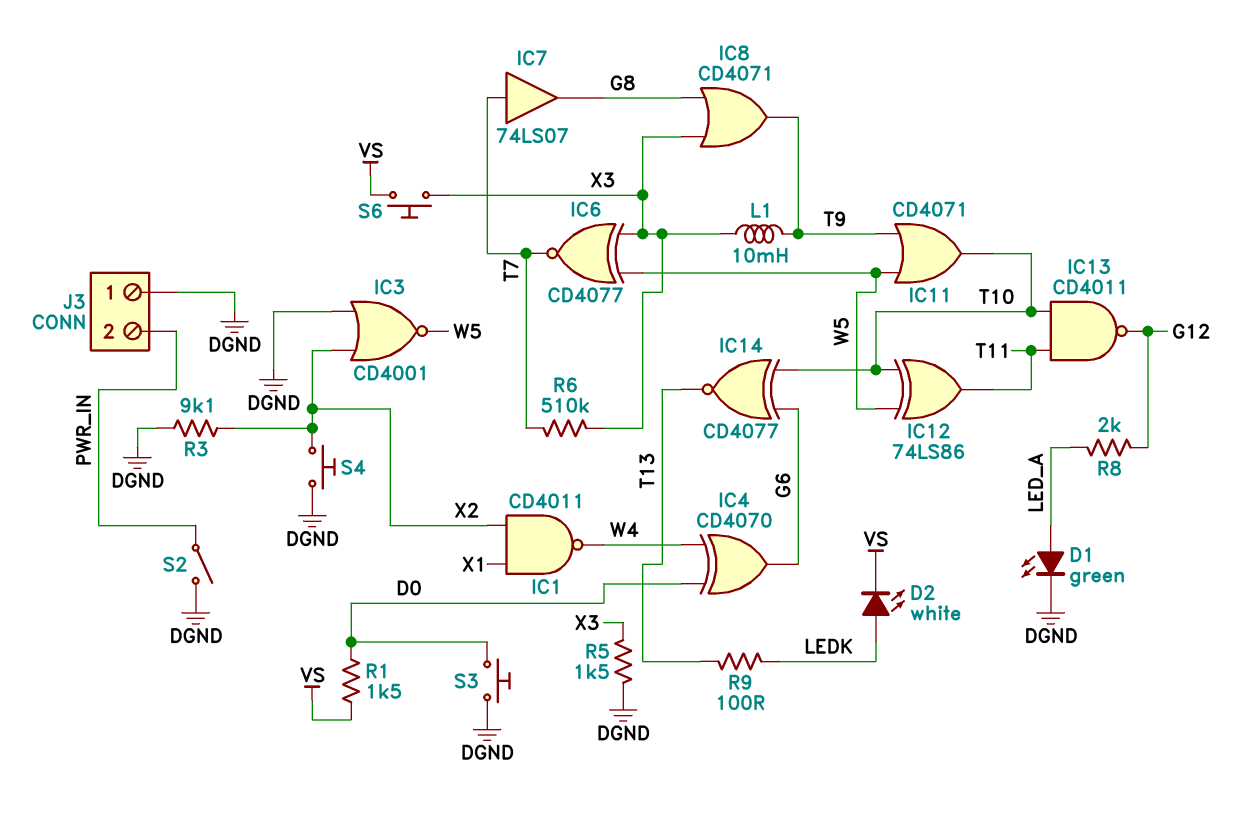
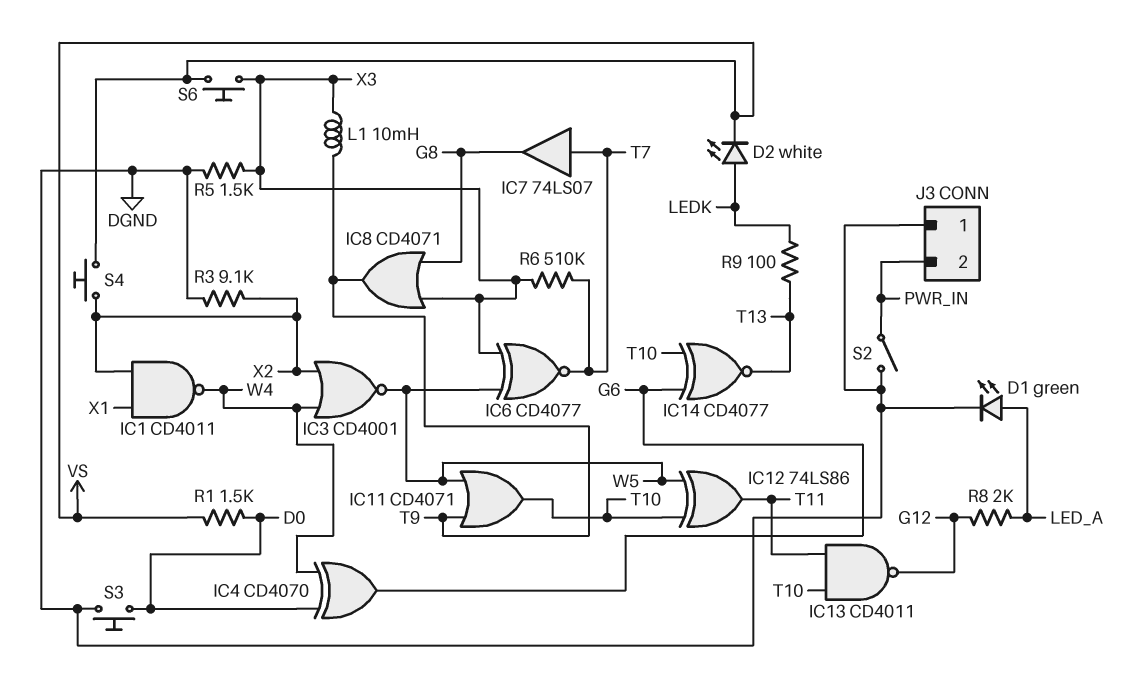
IC3: NOR CD4001 (in DGND, in X2, out W5) -> NOR CD4001 (in W4, in X2, out W5)
S4: button (DGND, X2) -> button (VS, X2)

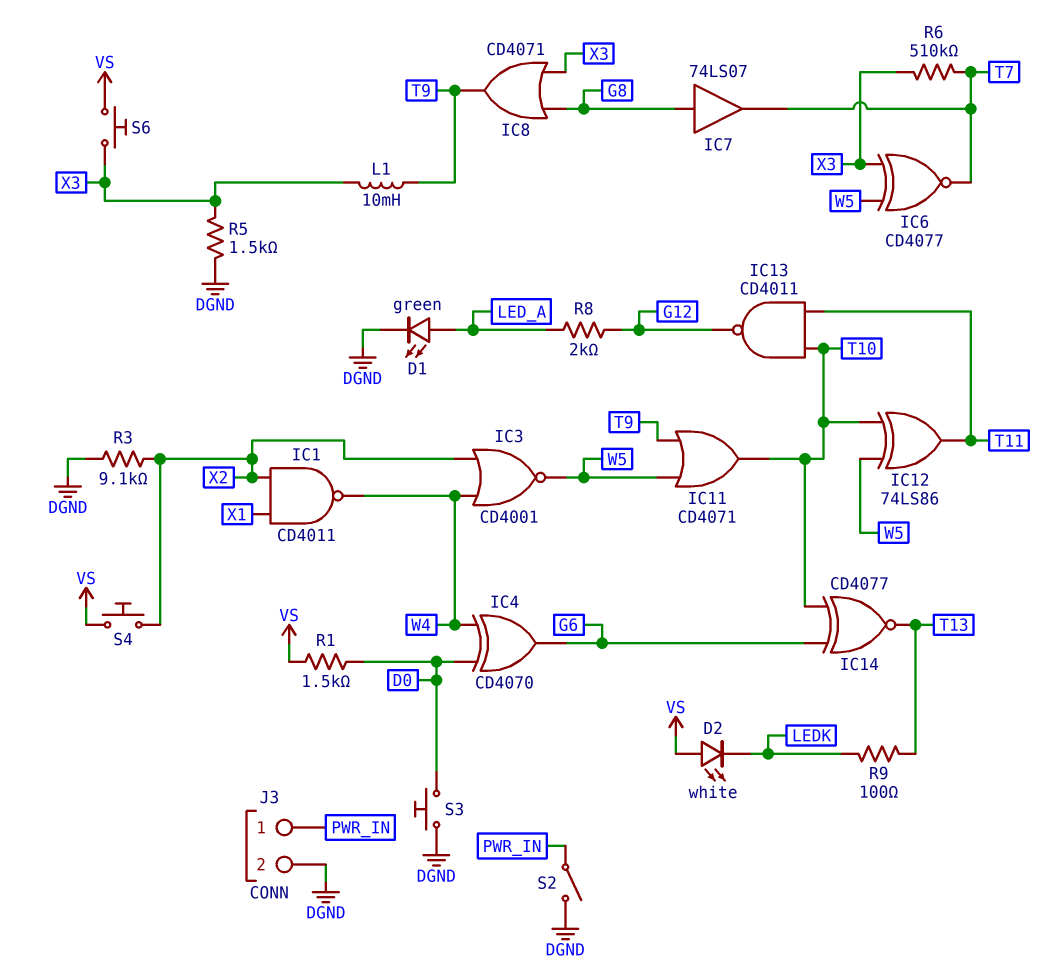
D2: LED white (A LEDK, K VS) -> LED white (A VS, K LEDK)
IC7: buffer 74LS07 (in T7, out G8) -> buffer 74LS07 (in G8, out T7)
J3 pin 1: DGND -> PWR_IN
J3 pin 2: PWR_IN -> DGND

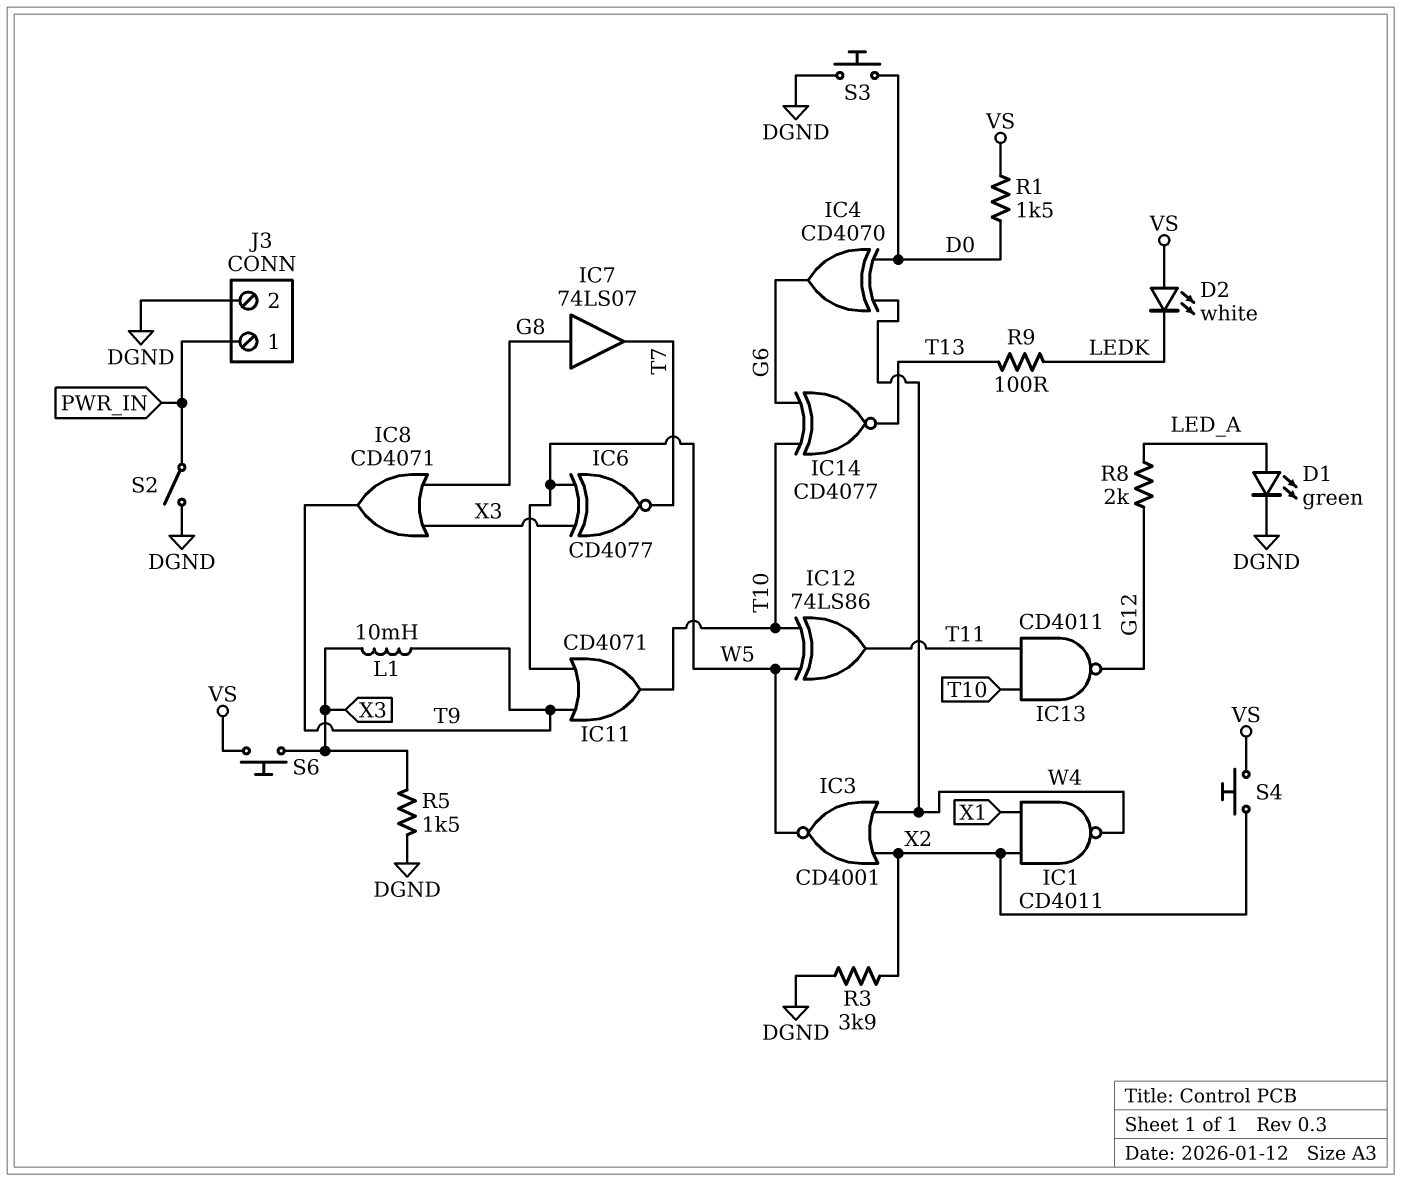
R3: 9.1k (DGND, X2) -> 3.9k (DGND, X2)
R6: 510k (T7, X3) -> none

